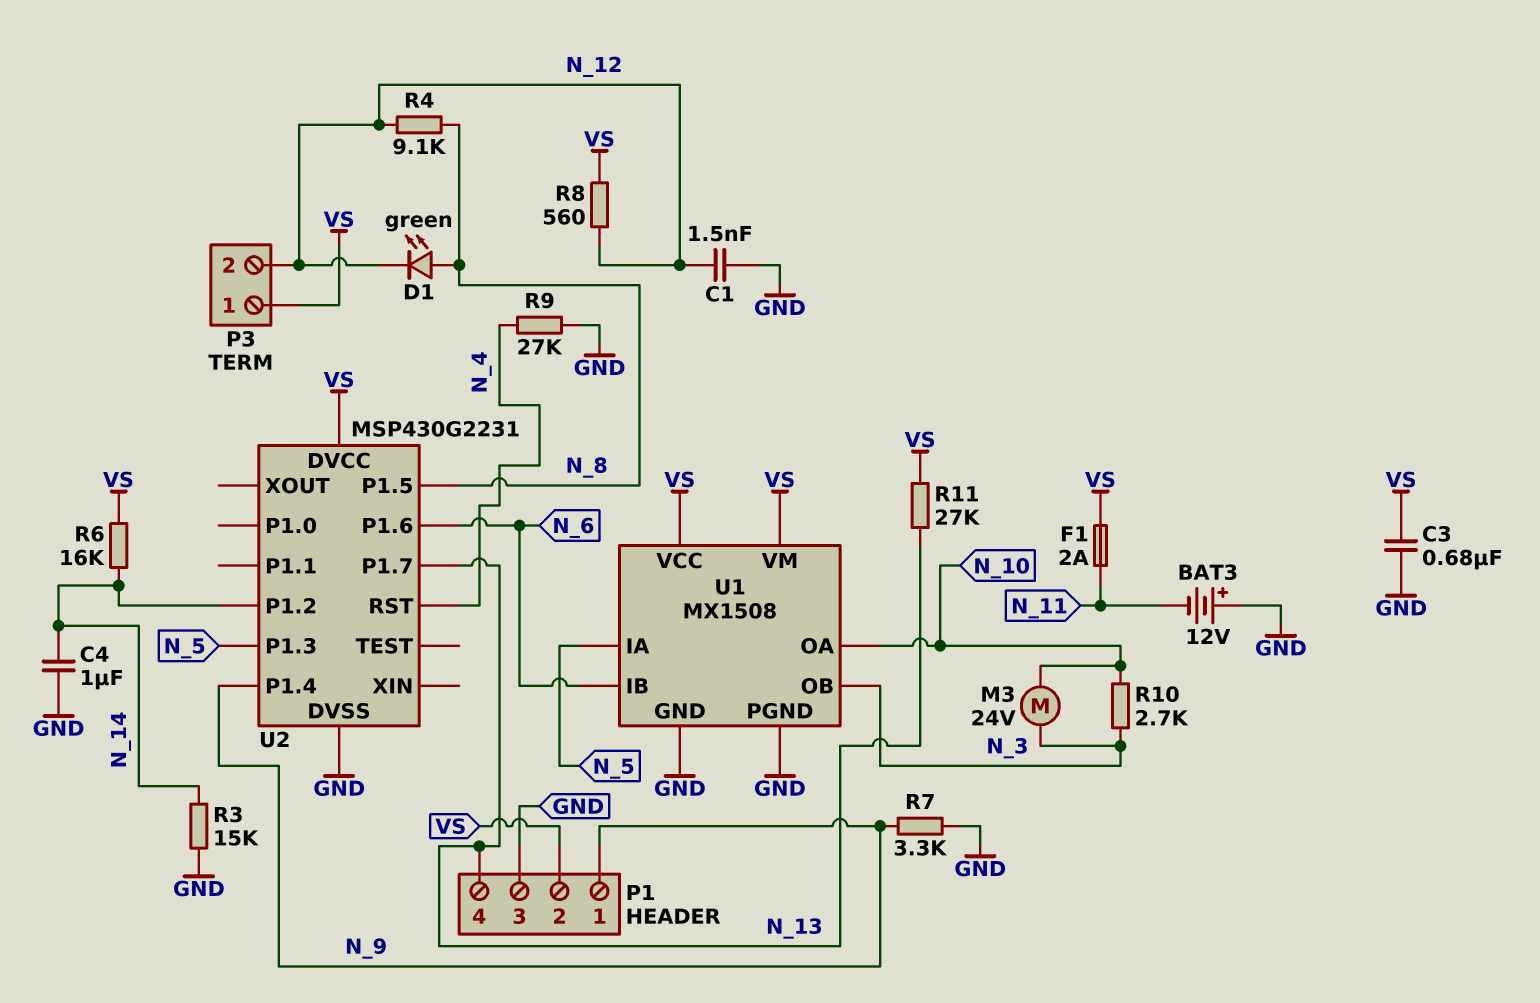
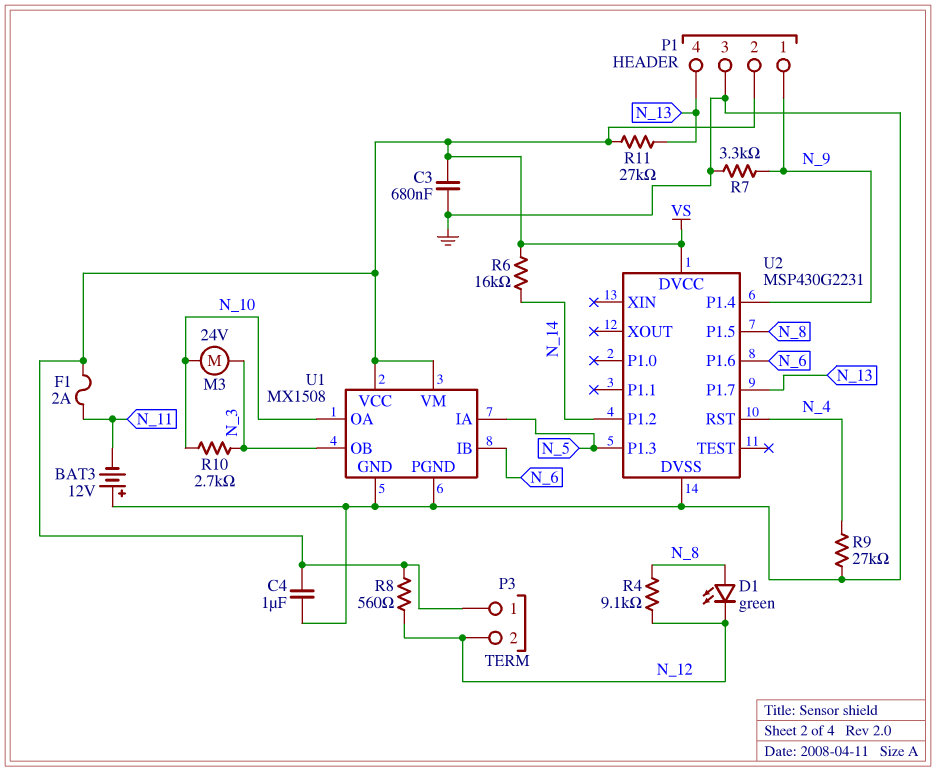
C1: 1.5nF (GND, N_12) -> none
C4: 1uF (GND, N_14) -> 1uF (GND, VS)
R3: 15k (GND, N_14) -> none

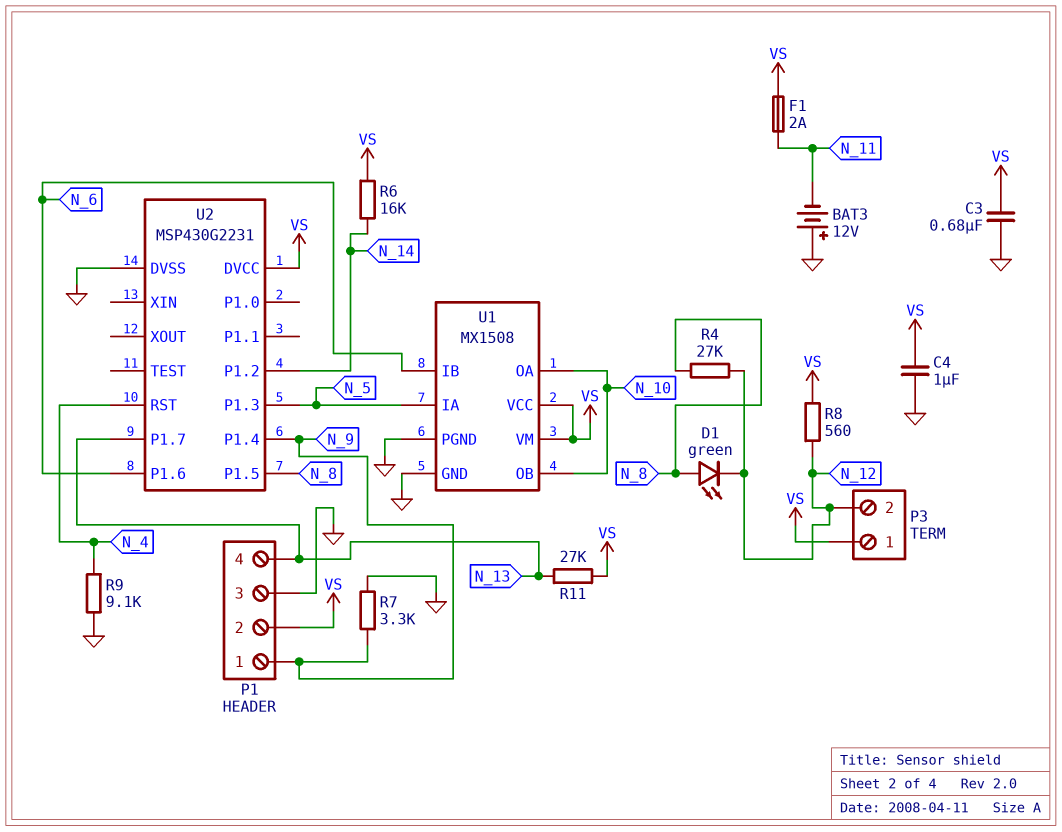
M3: motor 24V (N_3, N_10) -> none
R4: 9.1k (N_8, N_12) -> 27k (N_8, N_12)
R9: 27k (GND, N_4) -> 9.1k (GND, N_4)
R10: 2.7k (N_3, N_10) -> none
U1 pin OB: N_3 -> N_10

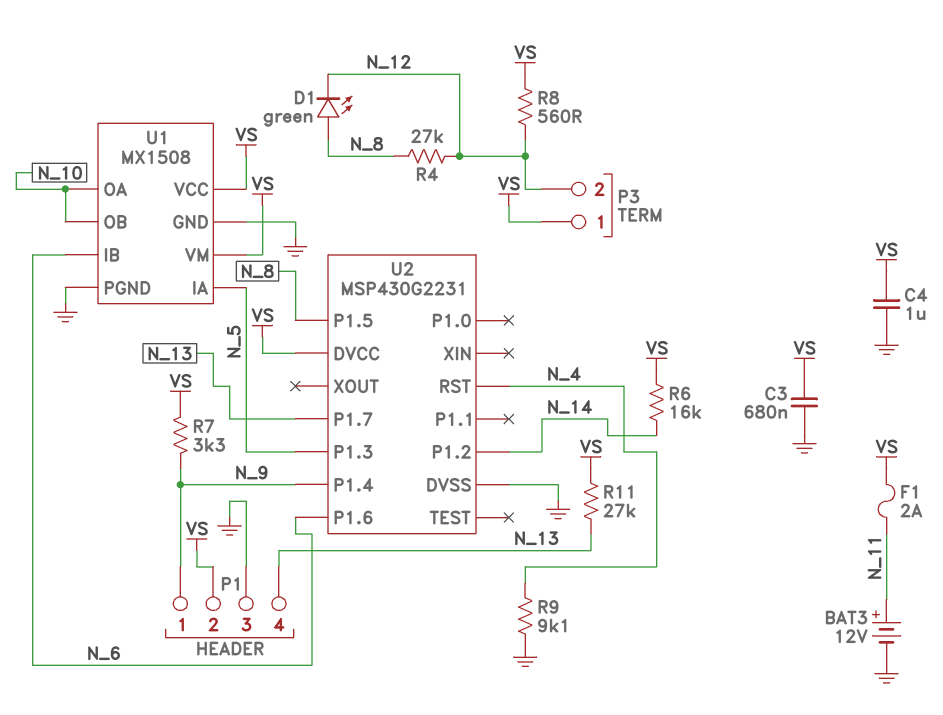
BAT3: 12V (plus GND, minus N_11) -> 12V (plus N_11, minus GND)
R7: 3.3k (GND, N_9) -> 3.3k (N_9, VS)

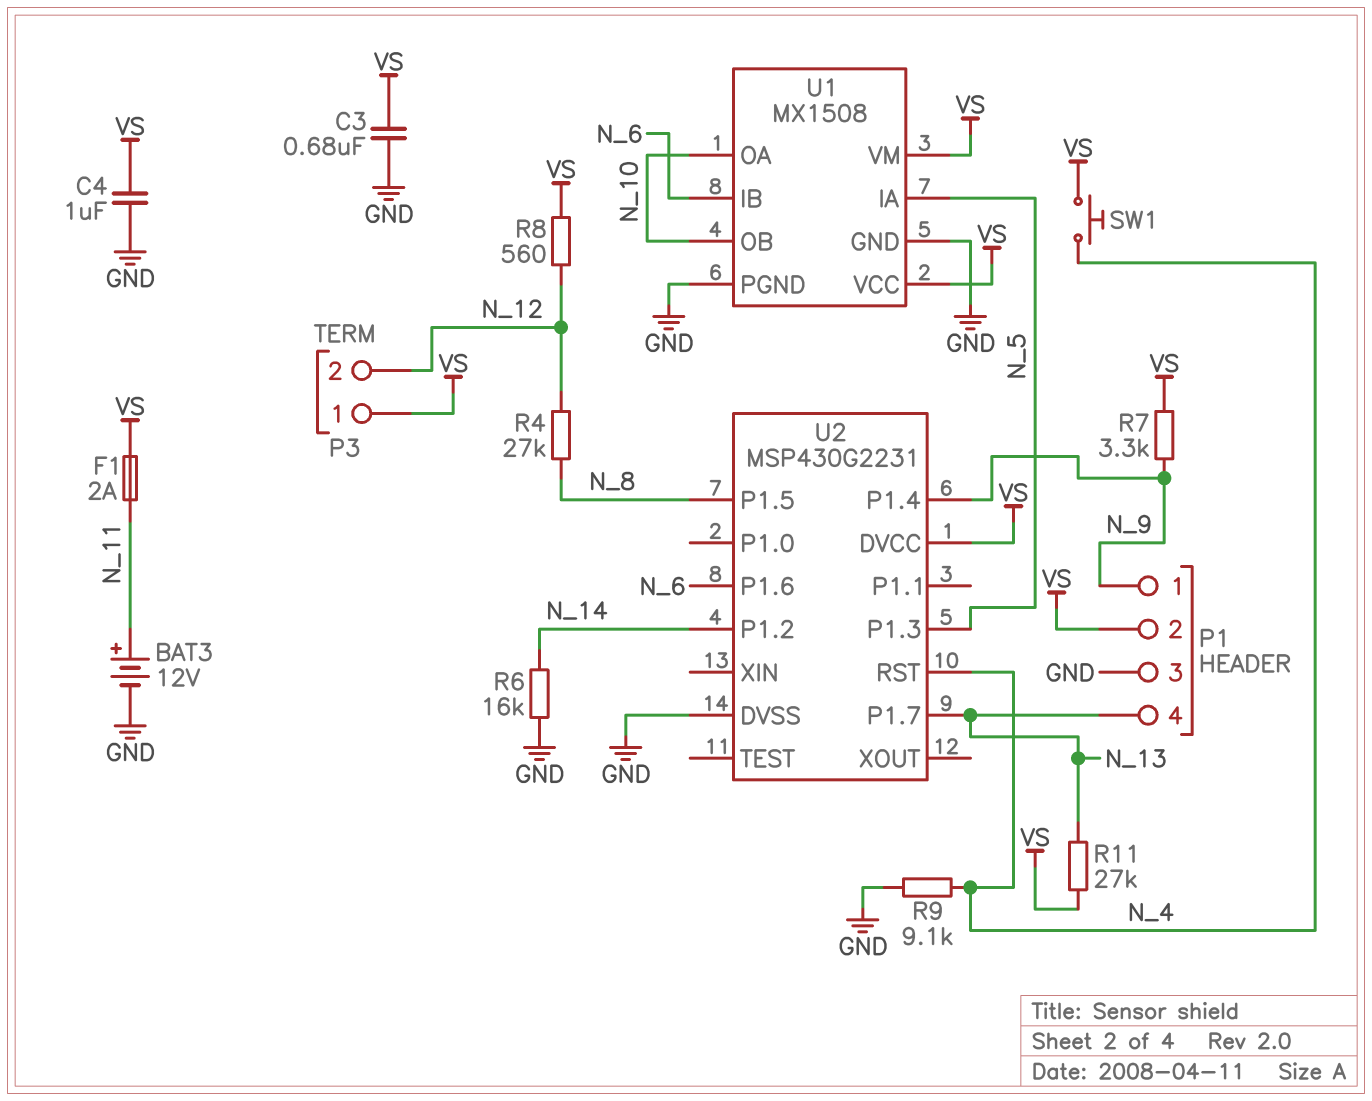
D1: LED green (A N_8, K N_12) -> none
R6: 16k (N_14, VS) -> 16k (GND, N_14)
SW1: none -> button (N_4, VS)

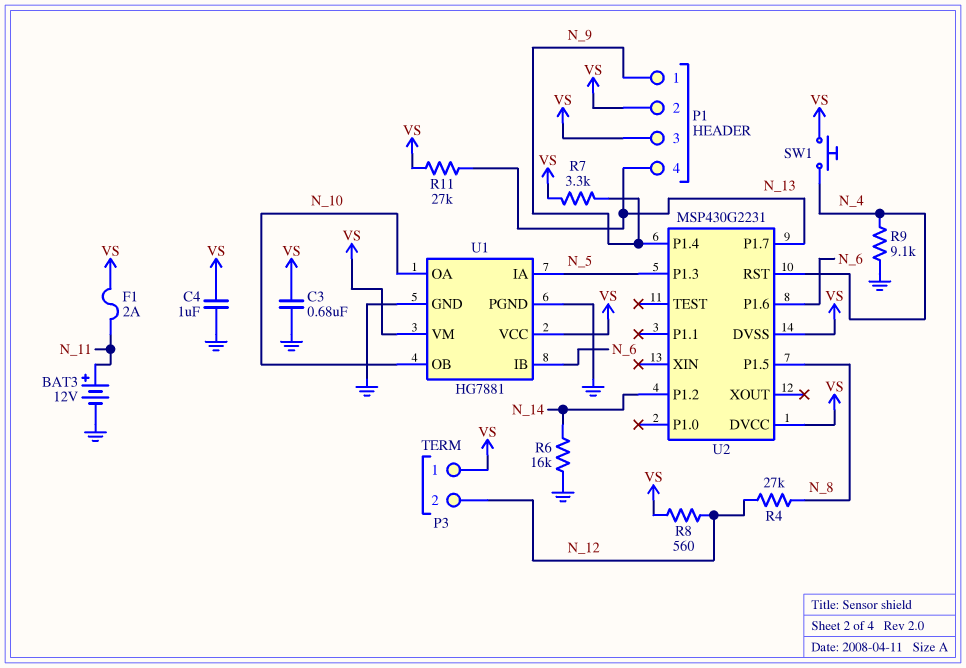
P1 pin 3: GND -> VS
U1: MX1508 -> HG7881
U2 pin DVSS: GND -> VS

